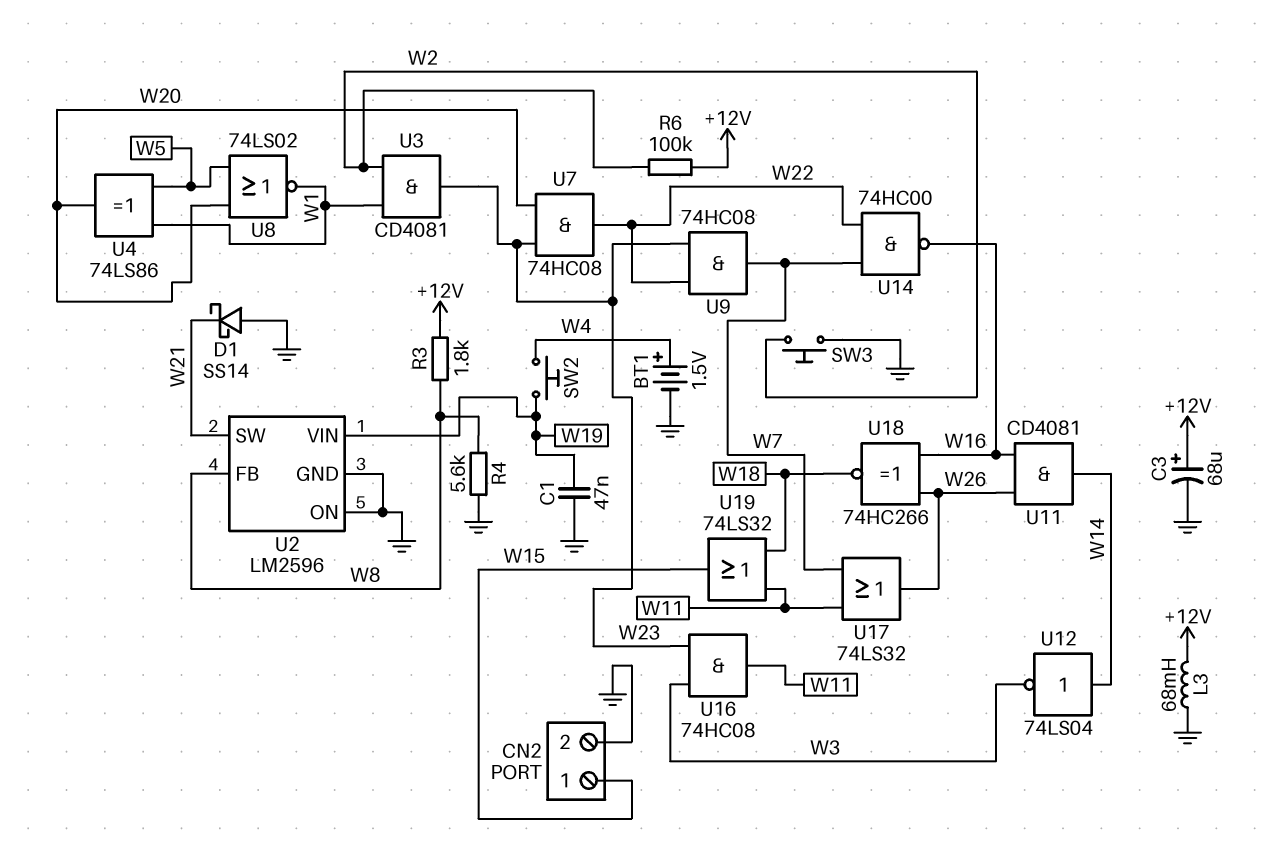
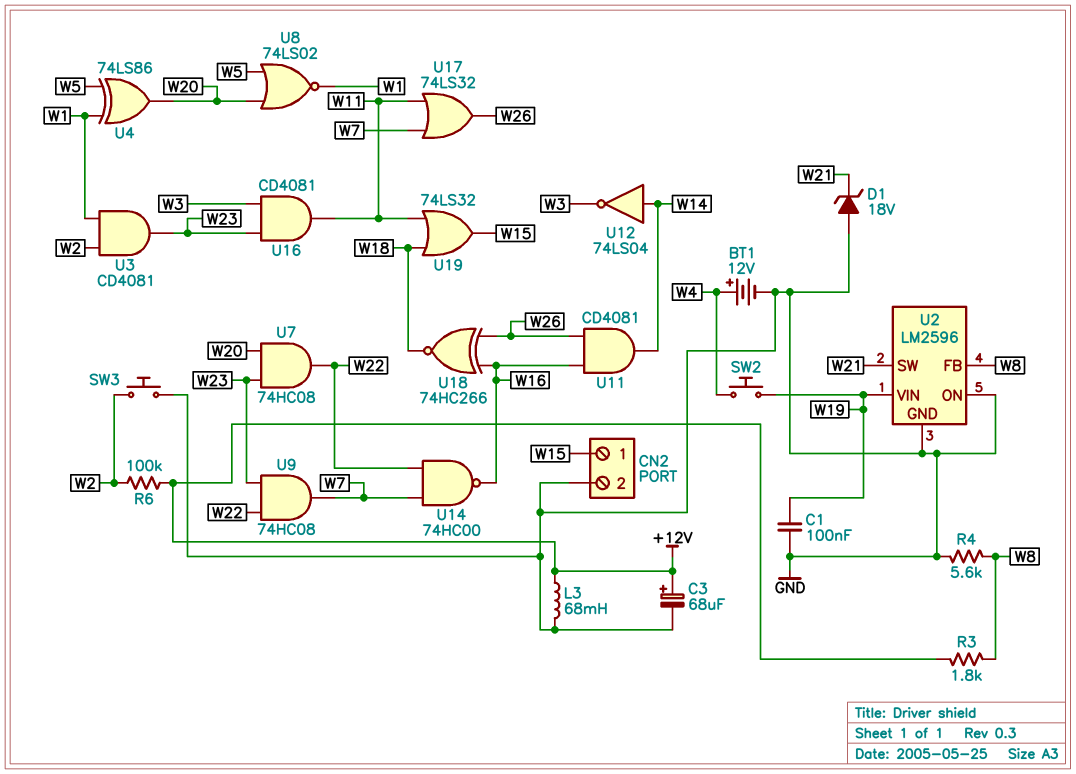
BT1: 1.5V (plus W4, minus GND) -> 12V (plus W4, minus GND)
C1: 47nF (GND, W19) -> 100nF (GND, W19)
D1: schottky SS14 (A GND, K W21) -> zener 18V (A GND, K W21)
U16: AND 74HC08 (in W3, in W23, out W11) -> AND CD4081 (in W3, in W23, out W11)

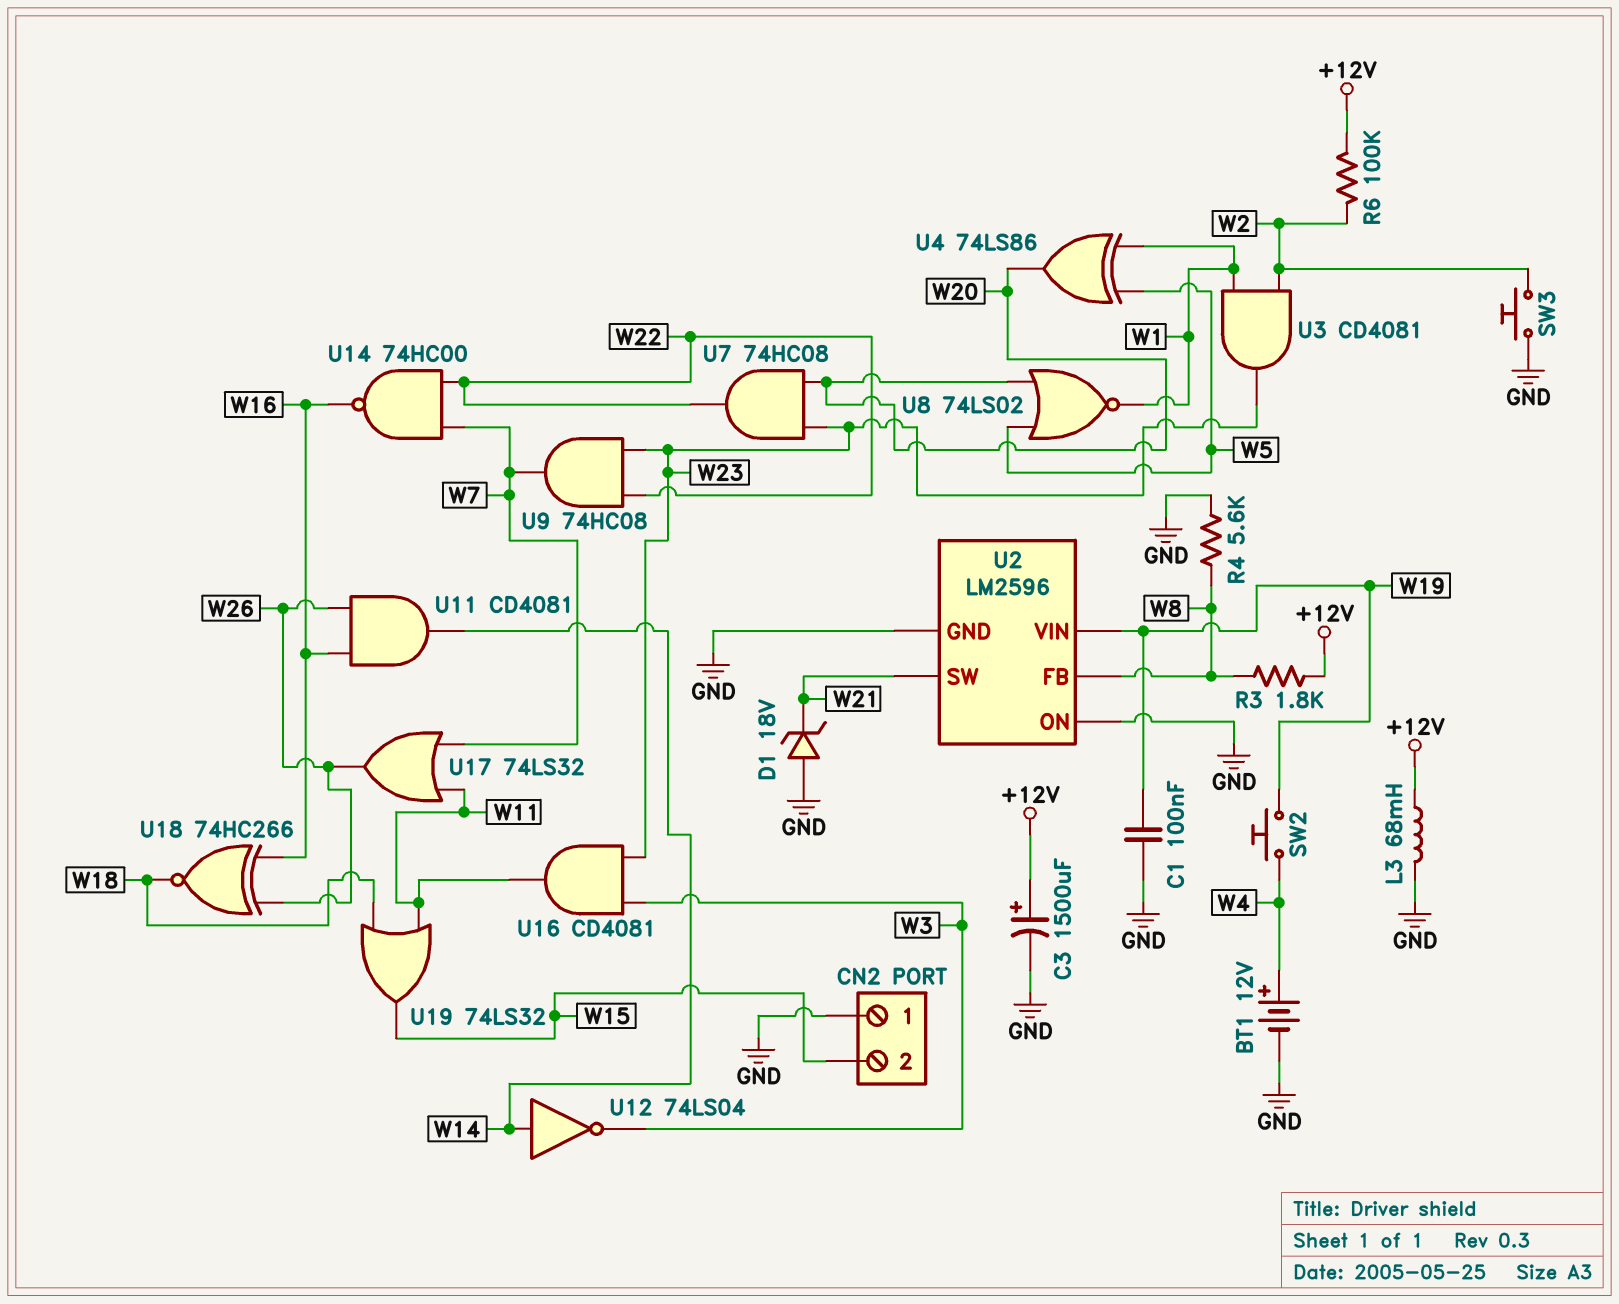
C3: 68uF (plus +12V, minus GND) -> 1500uF (plus +12V, minus GND)
CN2 pin 1: W15 -> GND
CN2 pin 2: GND -> W15

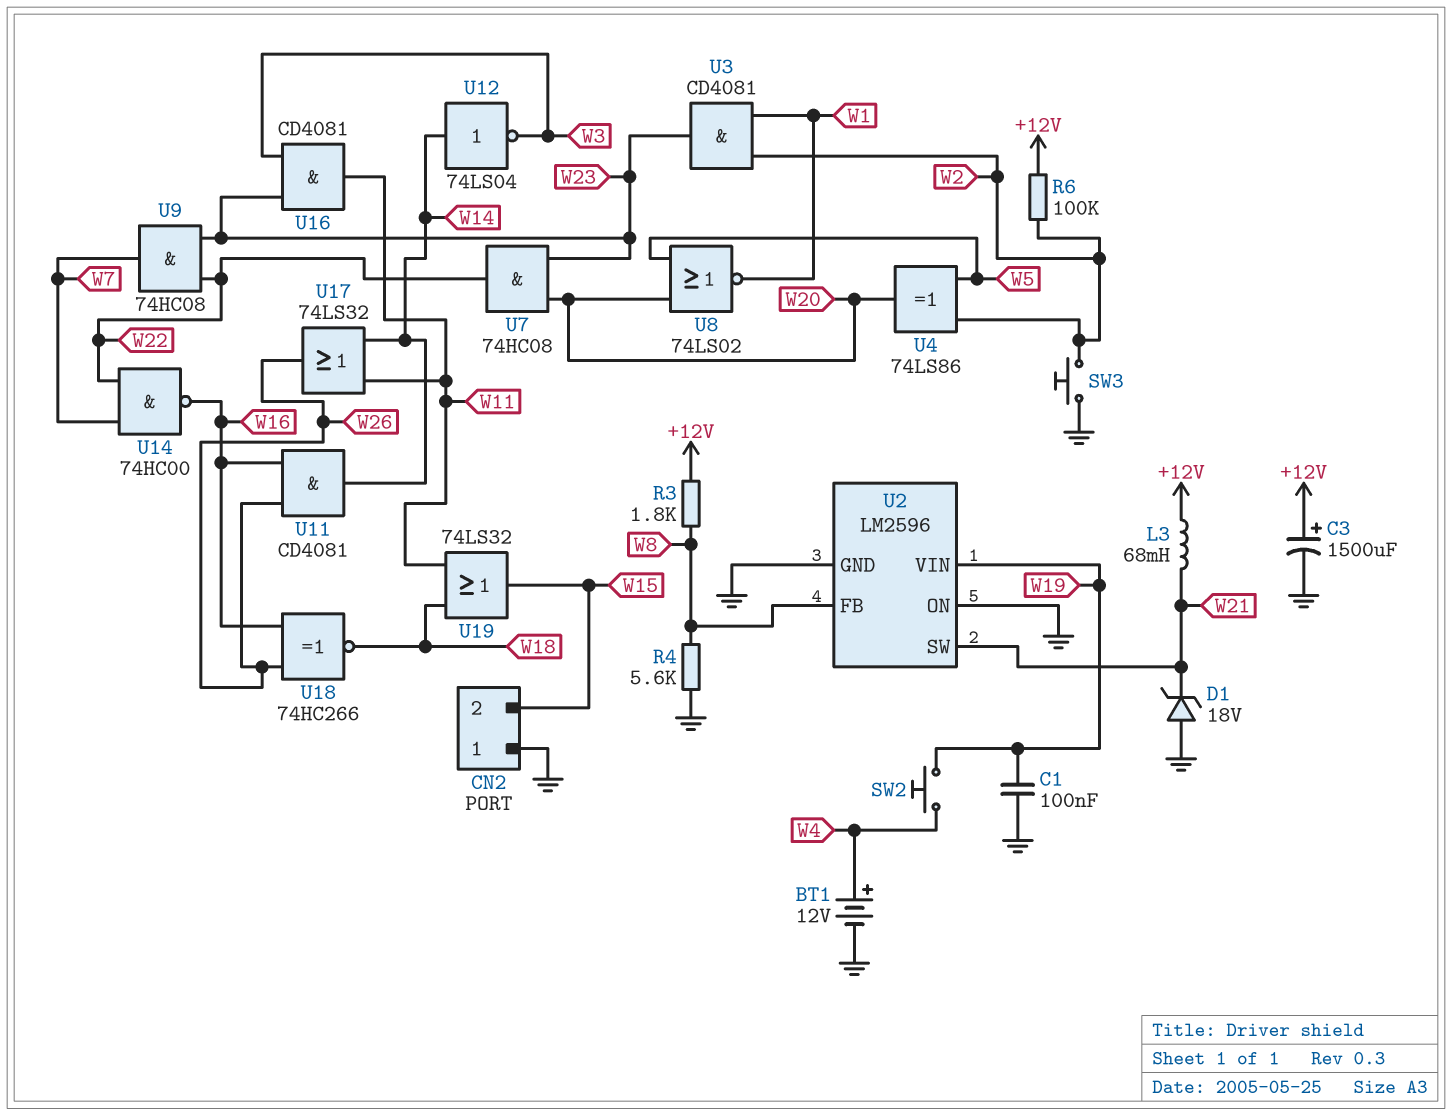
L3: 68mH (+12V, GND) -> 68mH (+12V, W21)
U4: XOR 74LS86 (in W1, in W5, out W20) -> XOR 74LS86 (in W2, in W5, out W20)
U17: OR 74LS32 (in W7, in W11, out W26) -> OR 74LS32 (in W11, in W14, out W26)

